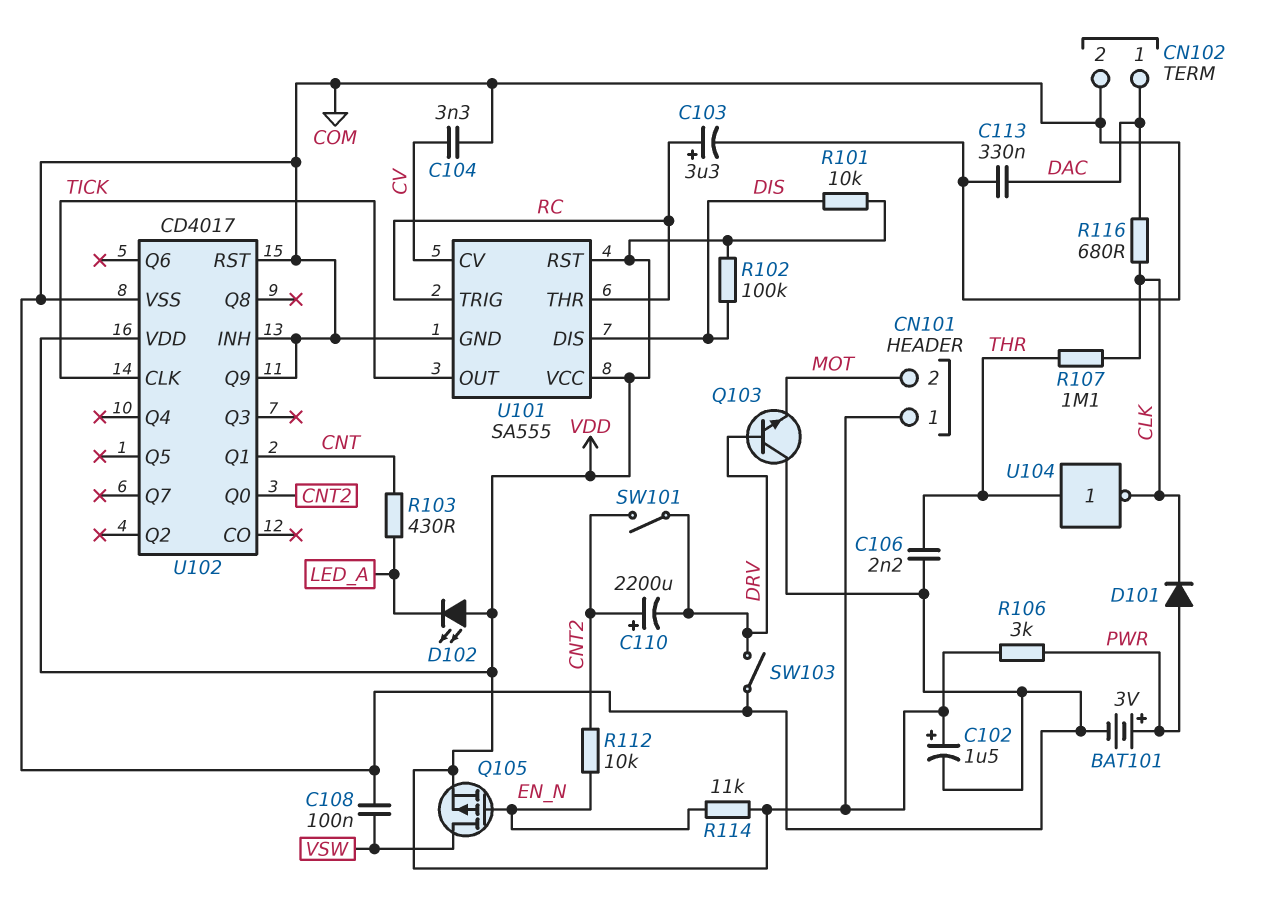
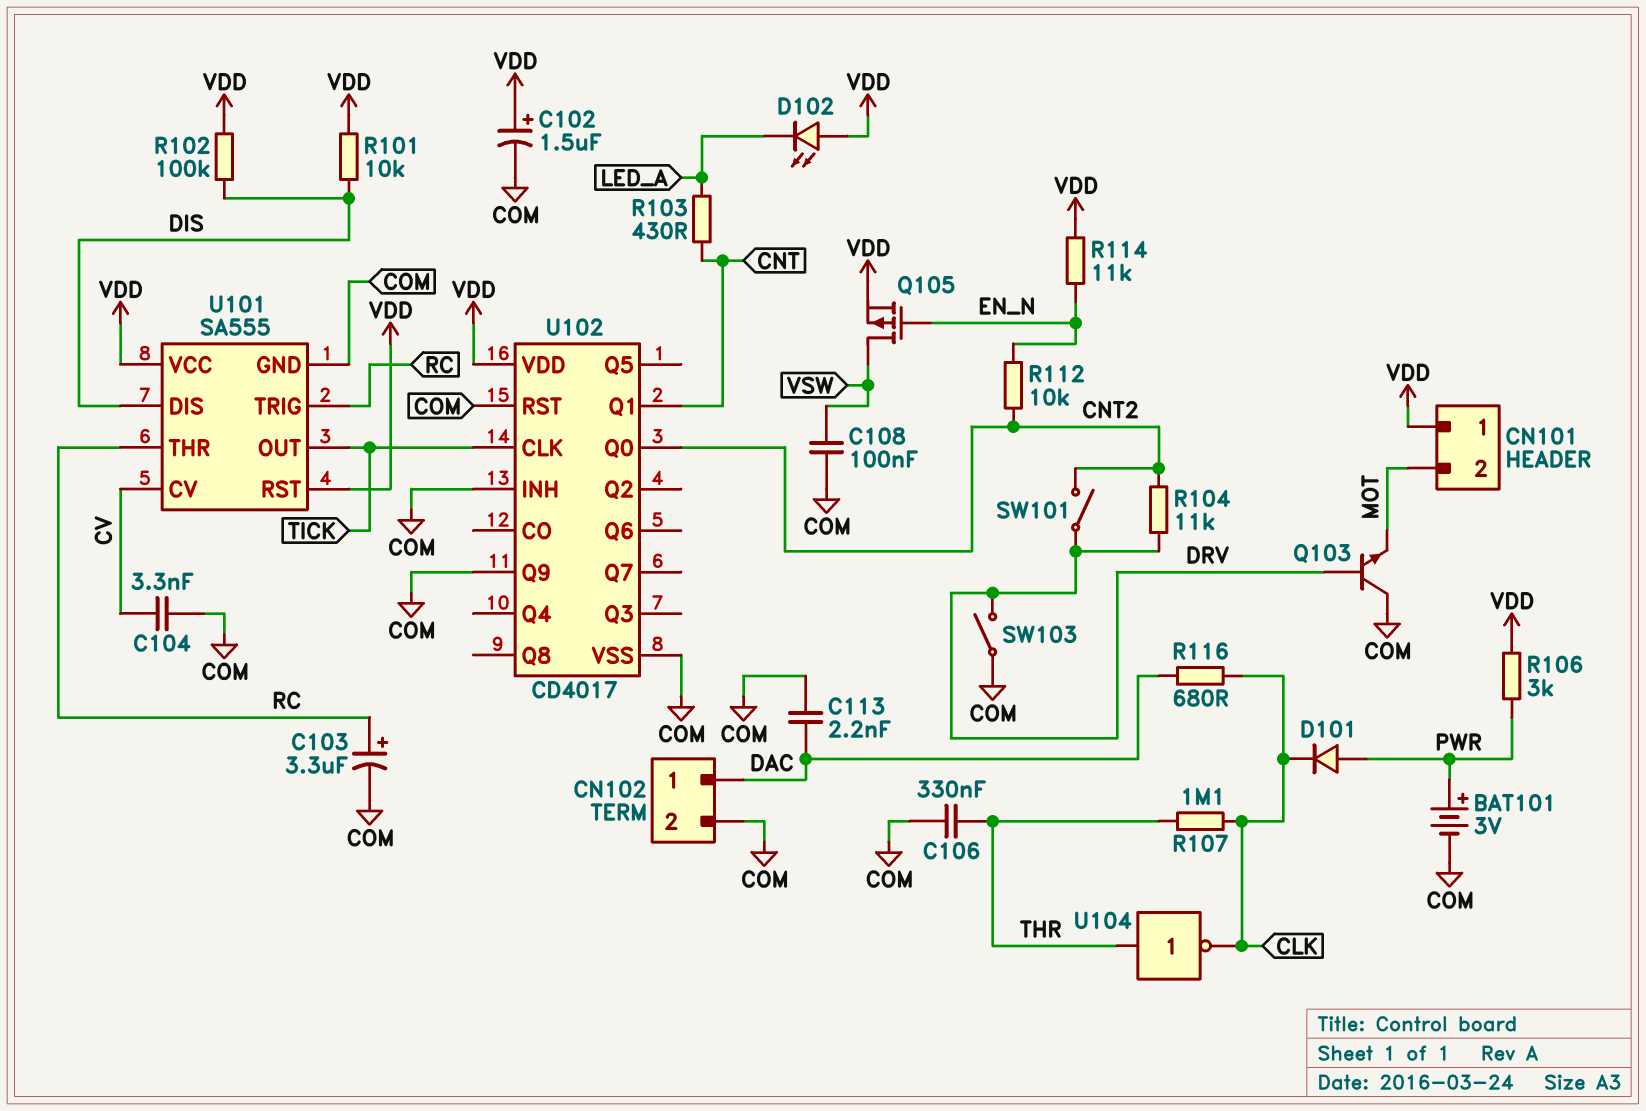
C106: 2.2nF (COM, THR) -> 330nF (COM, THR)
C110: 2200uF (plus CNT2, minus DRV) -> none
C113: 330nF (COM, DAC) -> 2.2nF (COM, DAC)
R104: none -> 11k (CNT2, DRV)

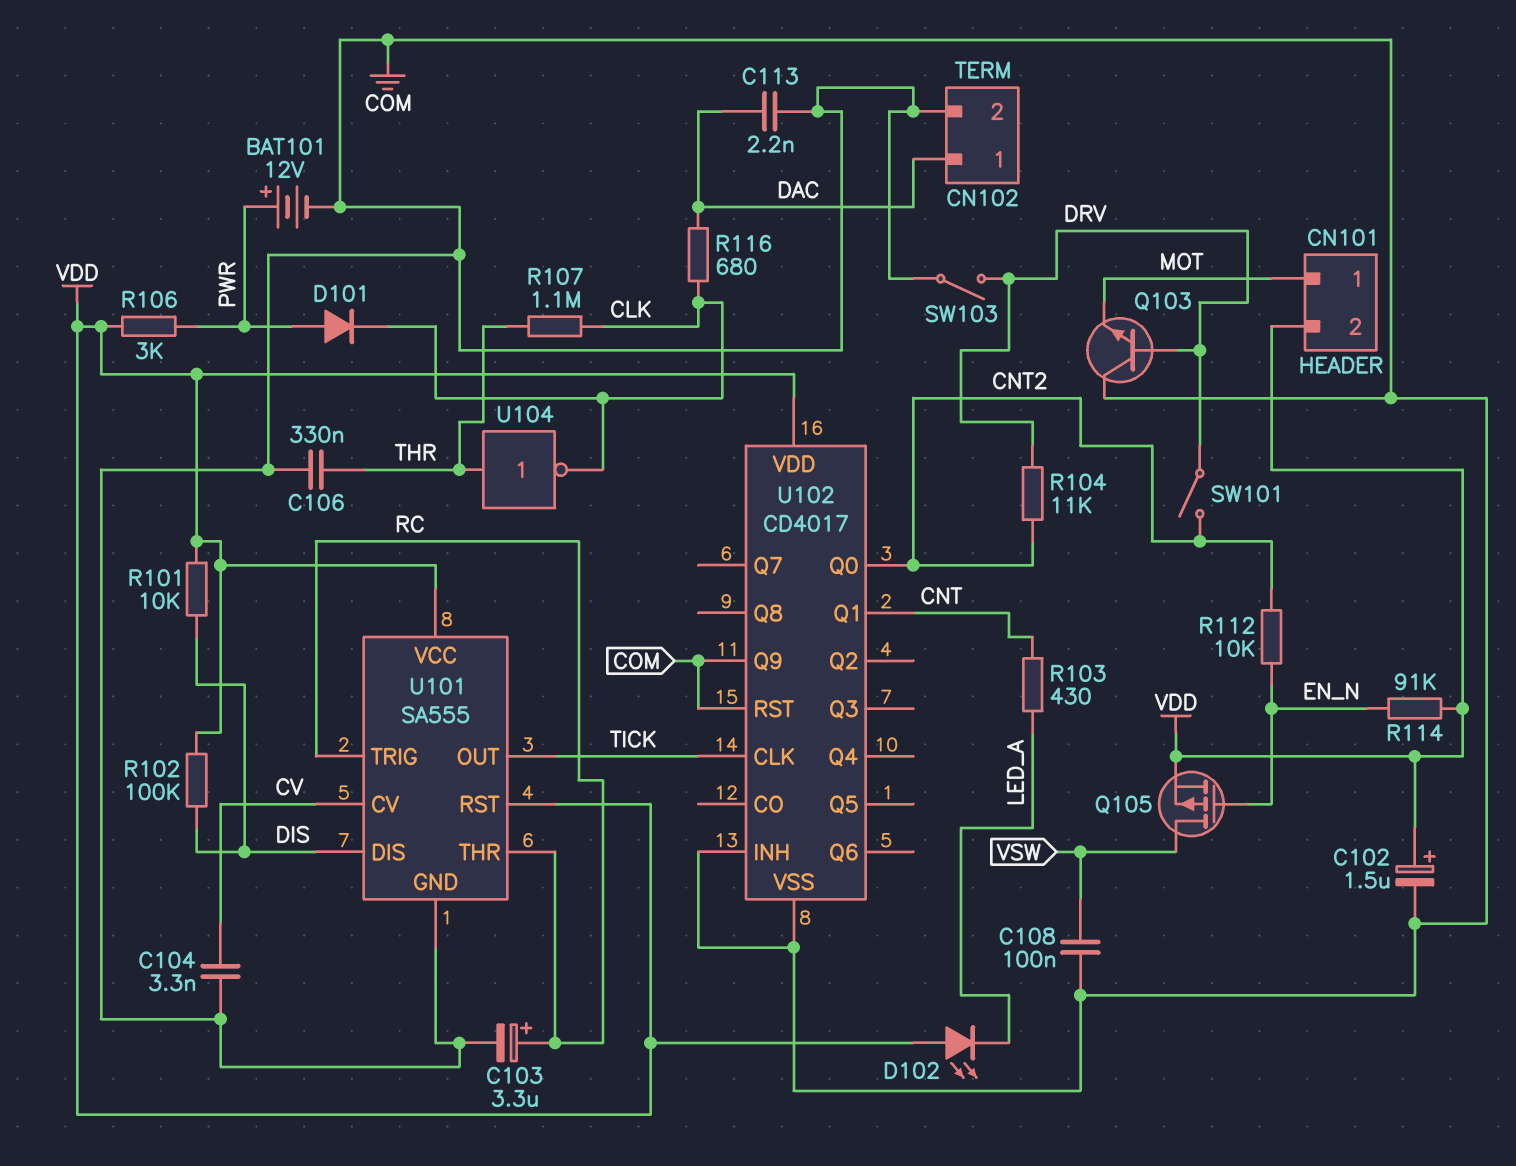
BAT101: 3V (plus PWR, minus COM) -> 12V (plus PWR, minus COM)
CN101 pin 1: VDD -> MOT
CN101 pin 2: MOT -> VDD
R114: 11k (EN_N, VDD) -> 91k (EN_N, VDD)

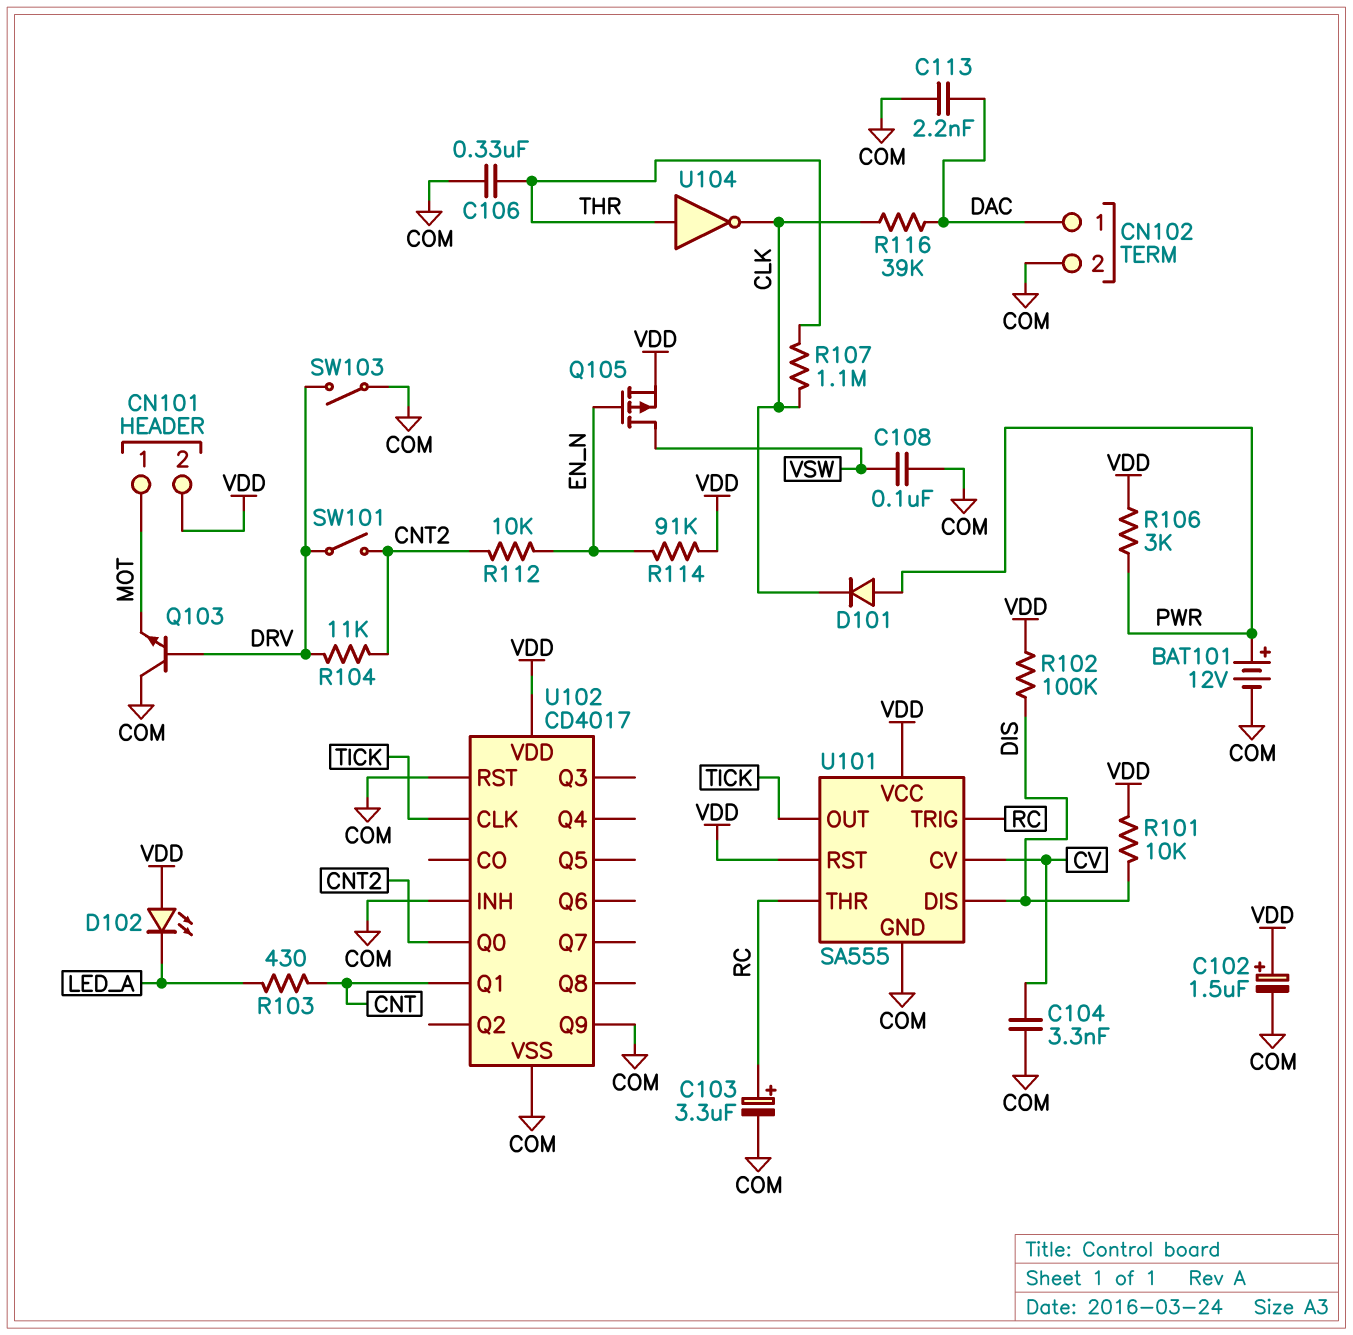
R116: 680 (CLK, DAC) -> 39k (CLK, DAC)

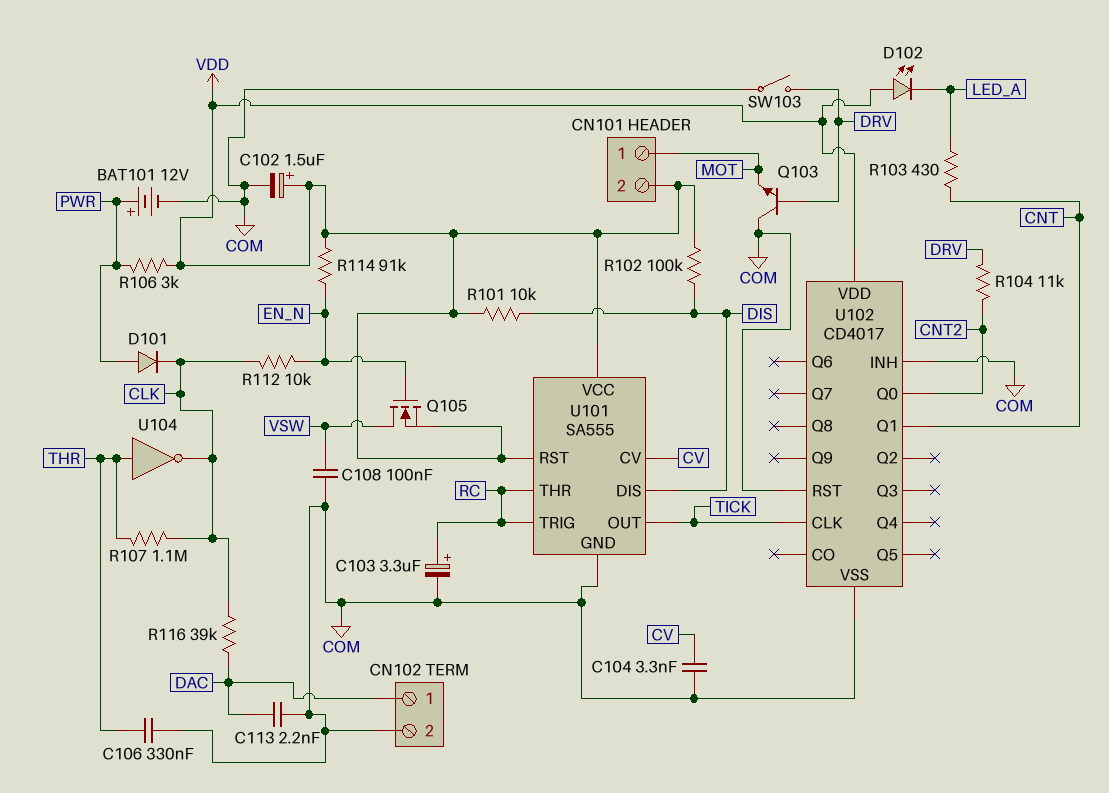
Q105: PMOS (G EN_N, D VSW, S VDD) -> NMOS (G EN_N, D VSW, S VDD)
R112: 10k (CNT2, EN_N) -> 10k (CLK, EN_N)
SW101: switch (CNT2, DRV) -> none
U102 pin Q9: COM -> none

